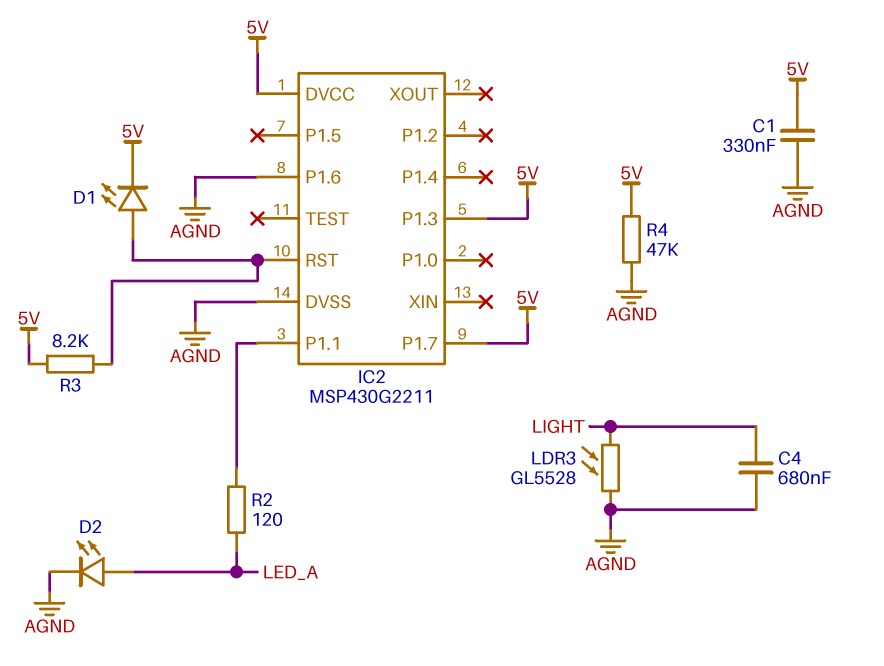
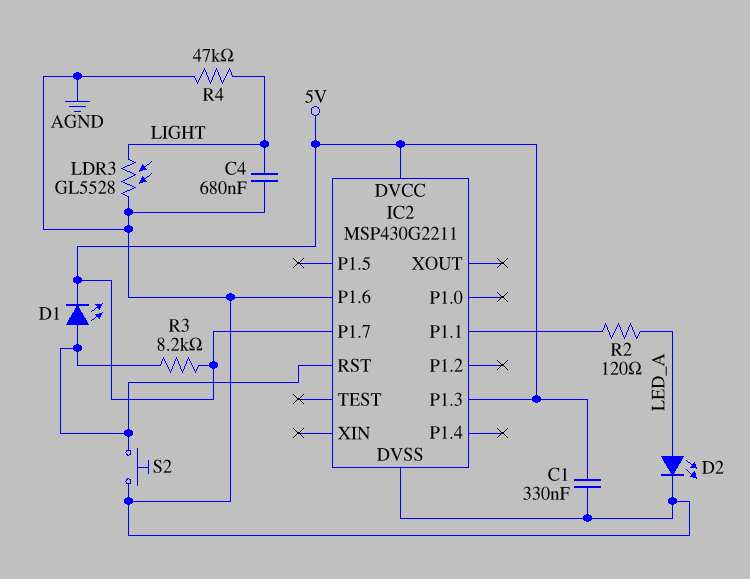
R4: 47k (5V, AGND) -> 47k (AGND, LIGHT)
S2: none -> button (AGND, IC2/RST)

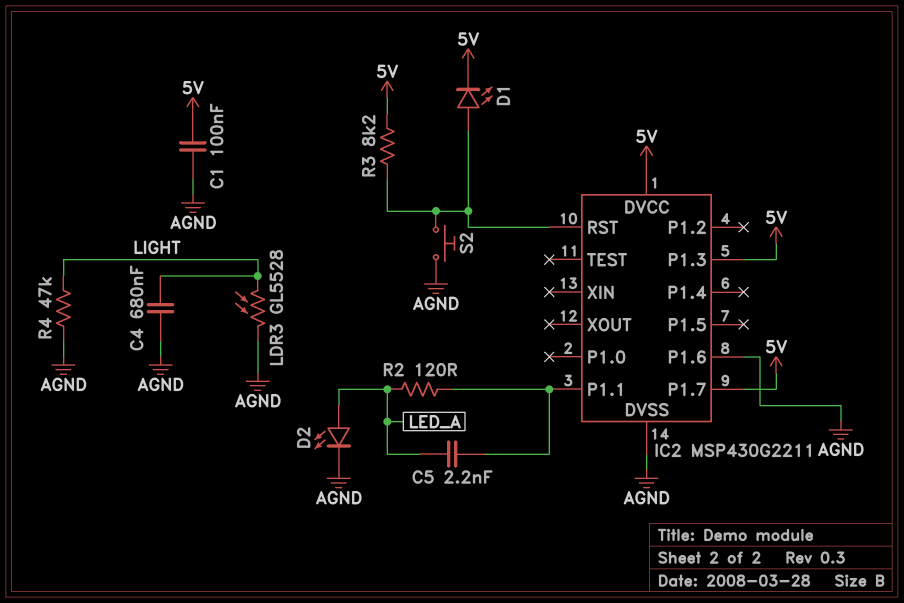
C1: 330nF (5V, AGND) -> 100nF (5V, AGND)
C5: none -> 2.2nF (IC2/P1.1, LED_A)

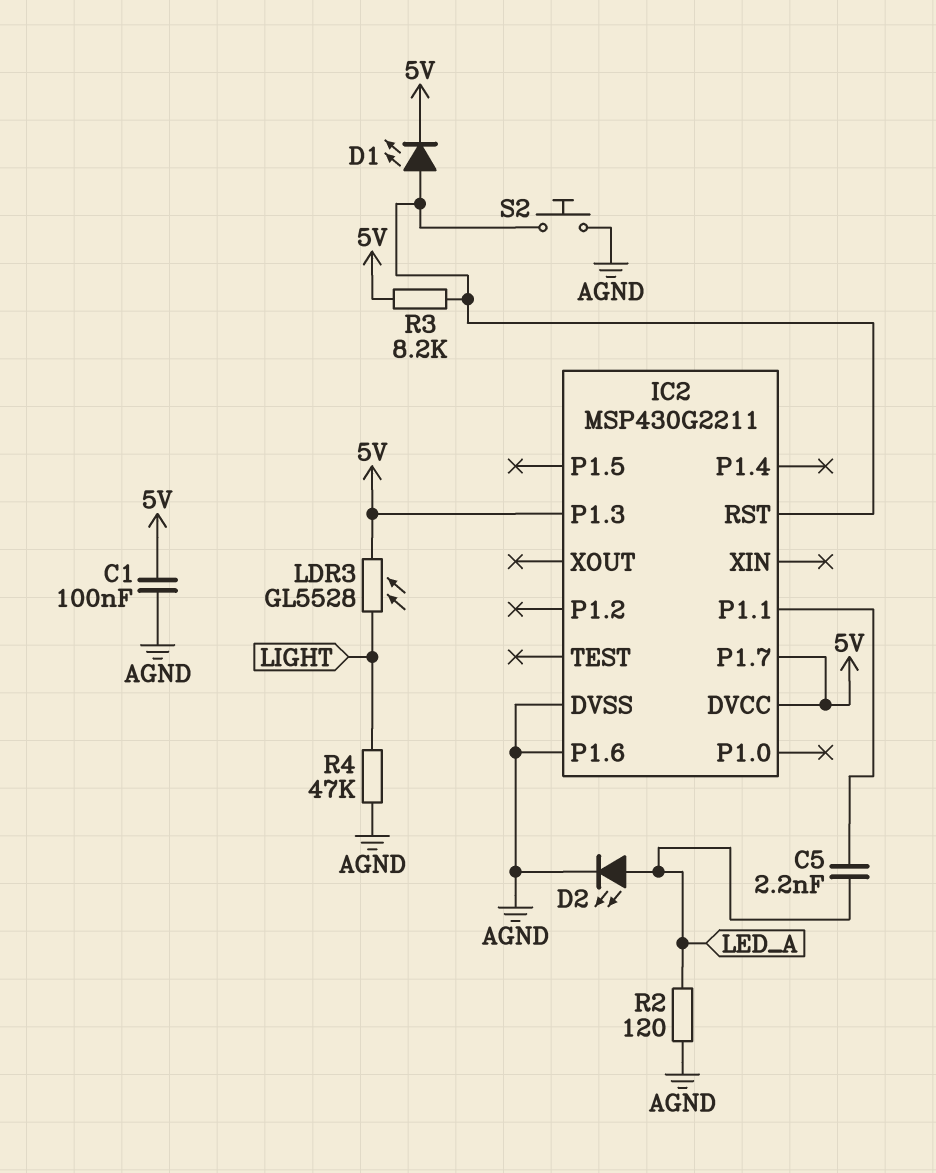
C4: 680nF (AGND, LIGHT) -> none
LDR3: GL5528 (AGND, LIGHT) -> GL5528 (5V, LIGHT)
R2: 120 (IC2/P1.1, LED_A) -> 120 (AGND, LED_A)

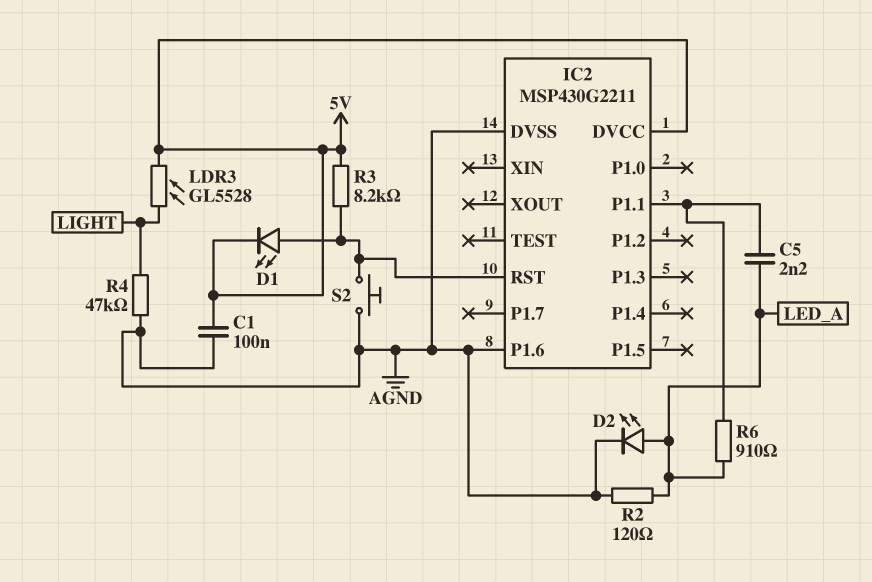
IC2 pin P1.3: 5V -> none
IC2 pin P1.7: 5V -> none
R6: none -> 910 (IC2/P1.1, LED_A)

